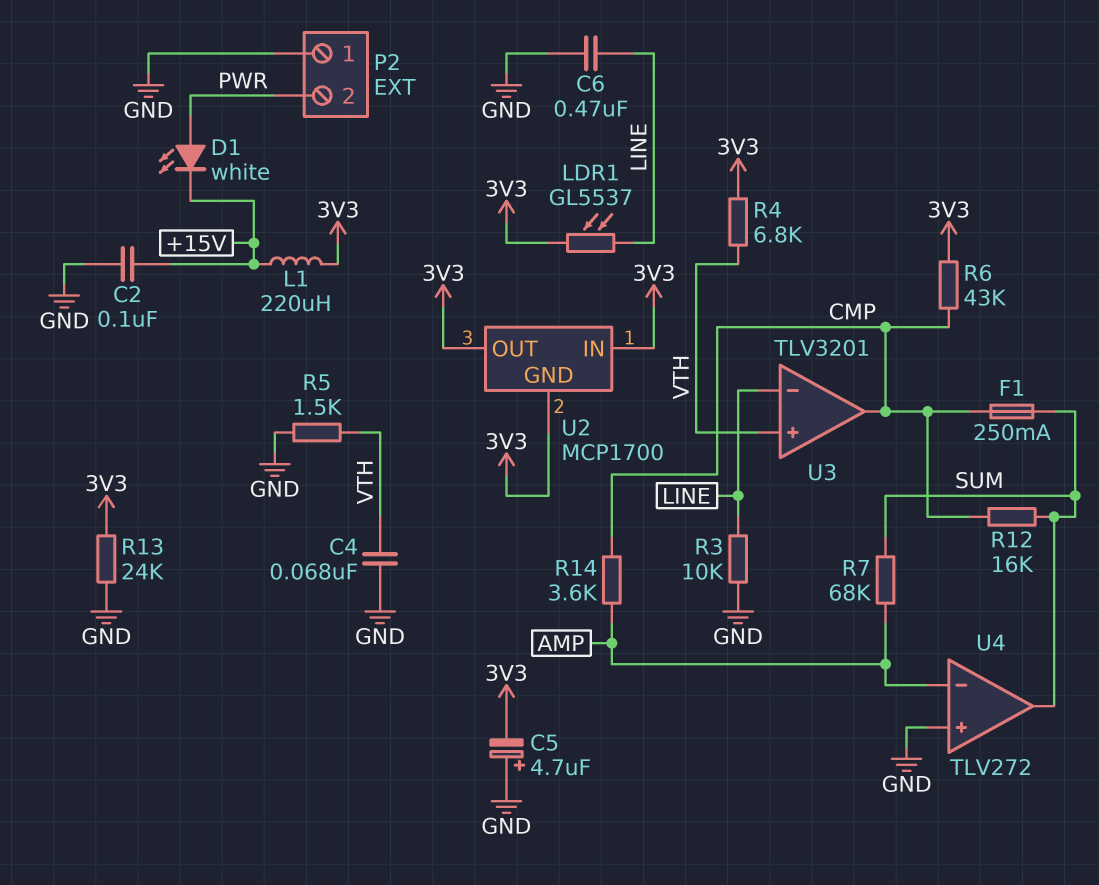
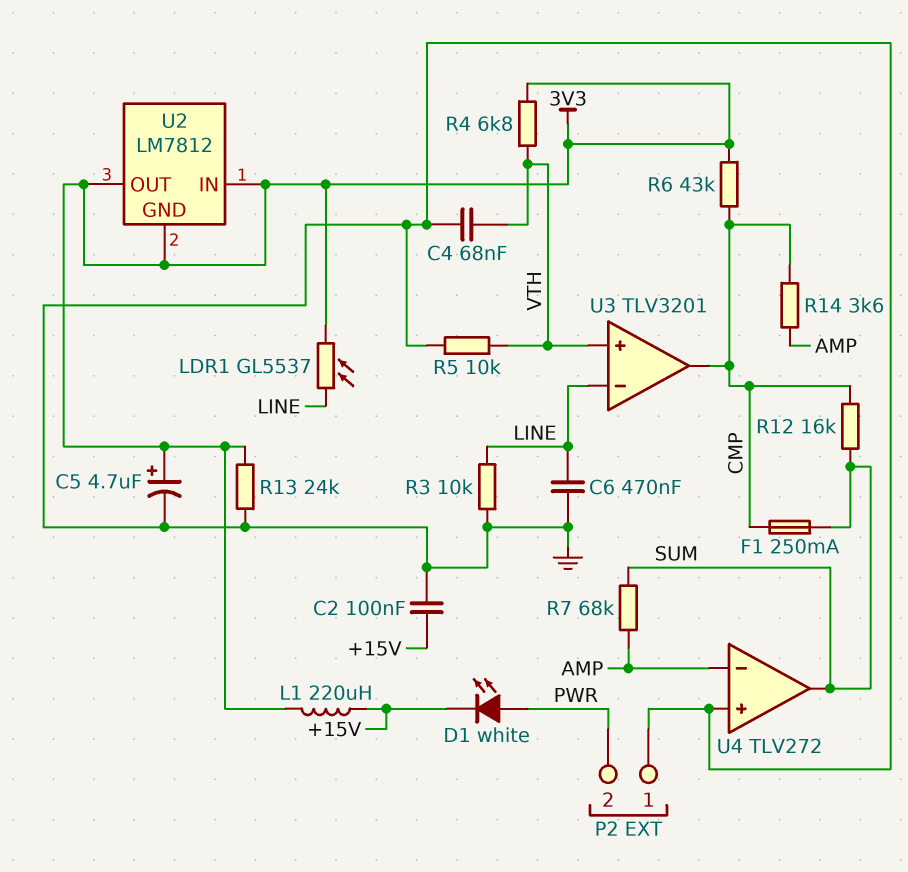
C5: 4.7uF (plus GND, minus 3V3) -> 4.7uF (plus 3V3, minus GND)
R5: 1.5k (GND, VTH) -> 10k (GND, VTH)
U2: MCP1700 -> LM7812

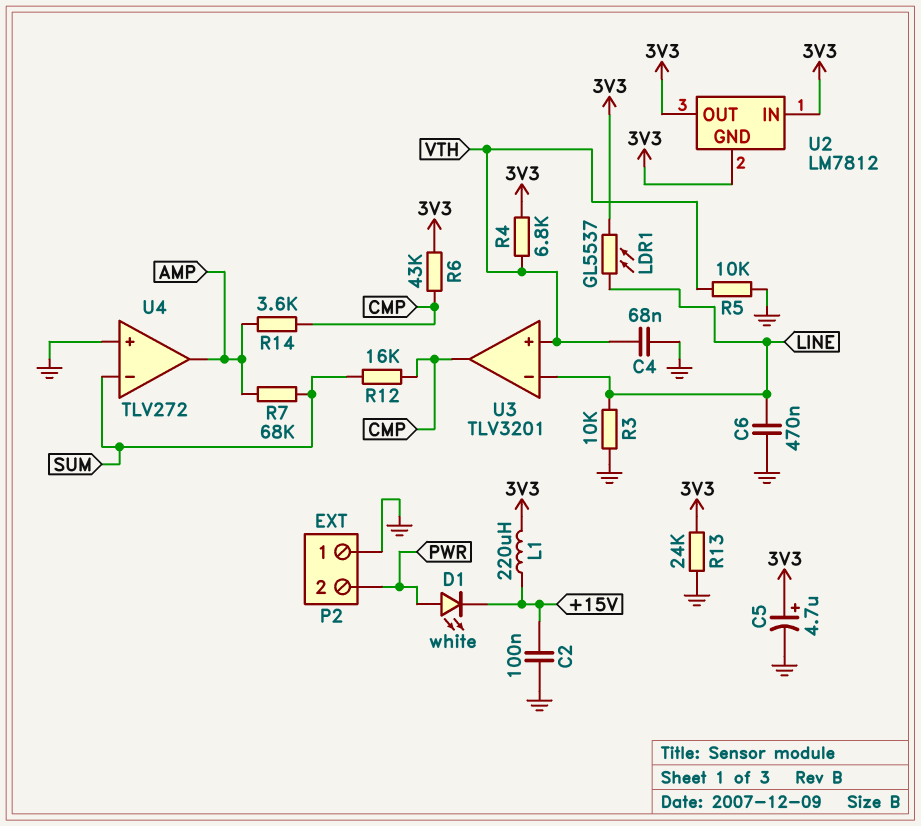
F1: 250mA (CMP, SUM) -> none
U4 pin in-: AMP -> SUM
U4 pin out: SUM -> AMP

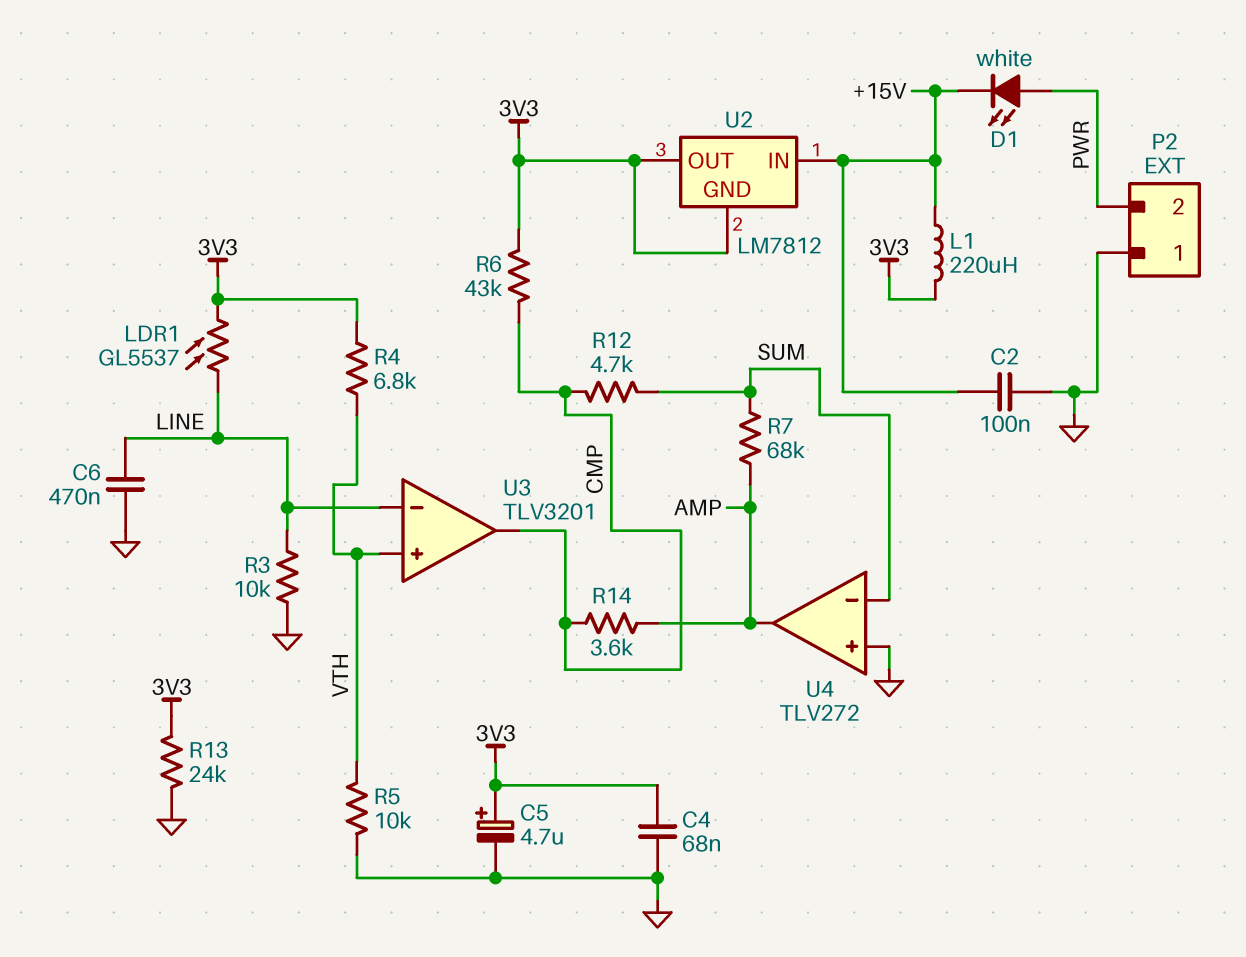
C4: 68nF (GND, VTH) -> 68nF (3V3, GND)
R12: 16k (CMP, SUM) -> 4.7k (CMP, SUM)
U2 pin IN: 3V3 -> +15V

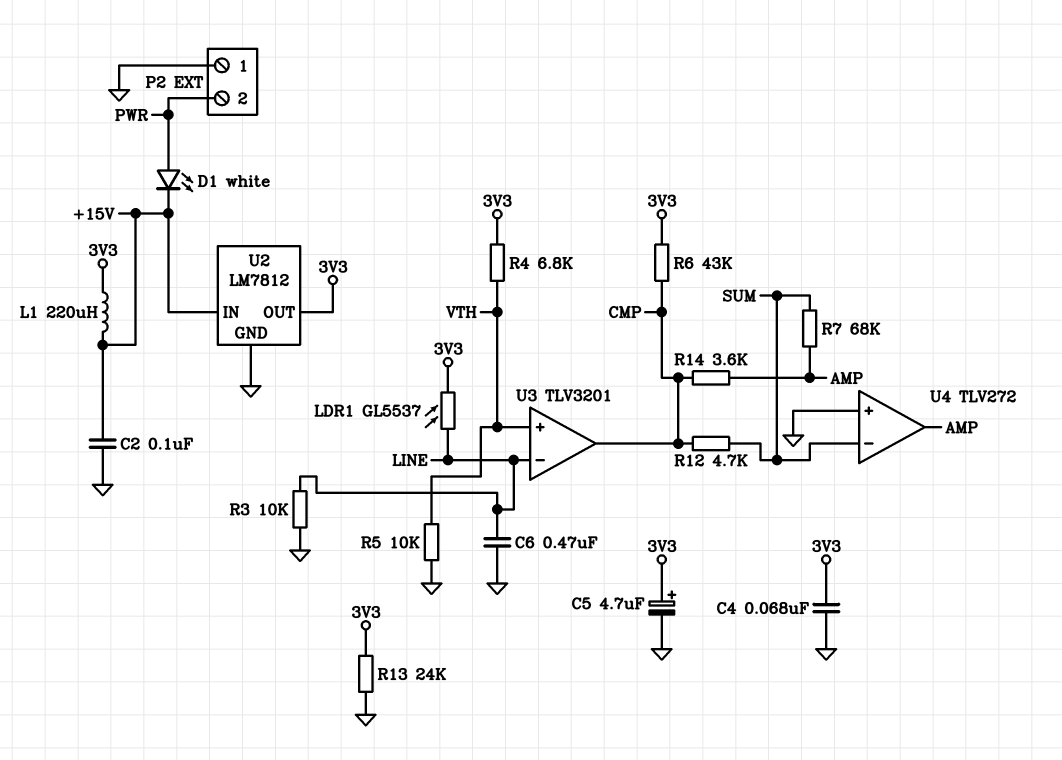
U2 pin GND: 3V3 -> GND

